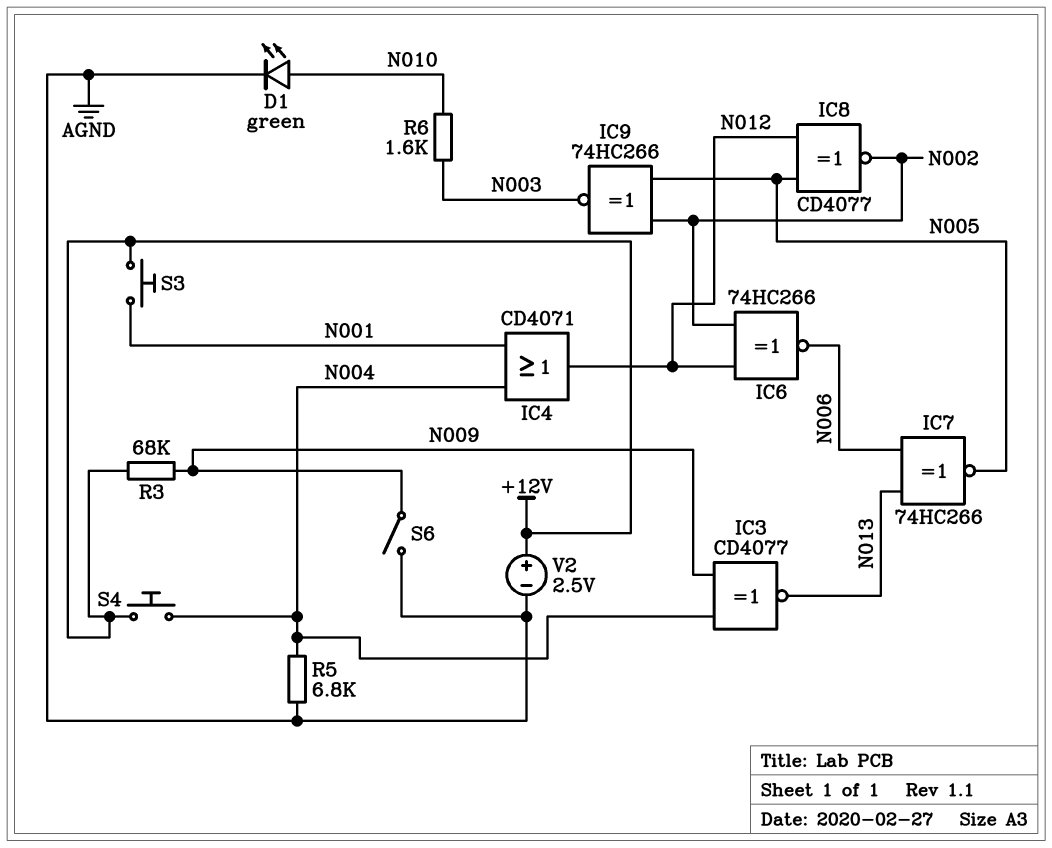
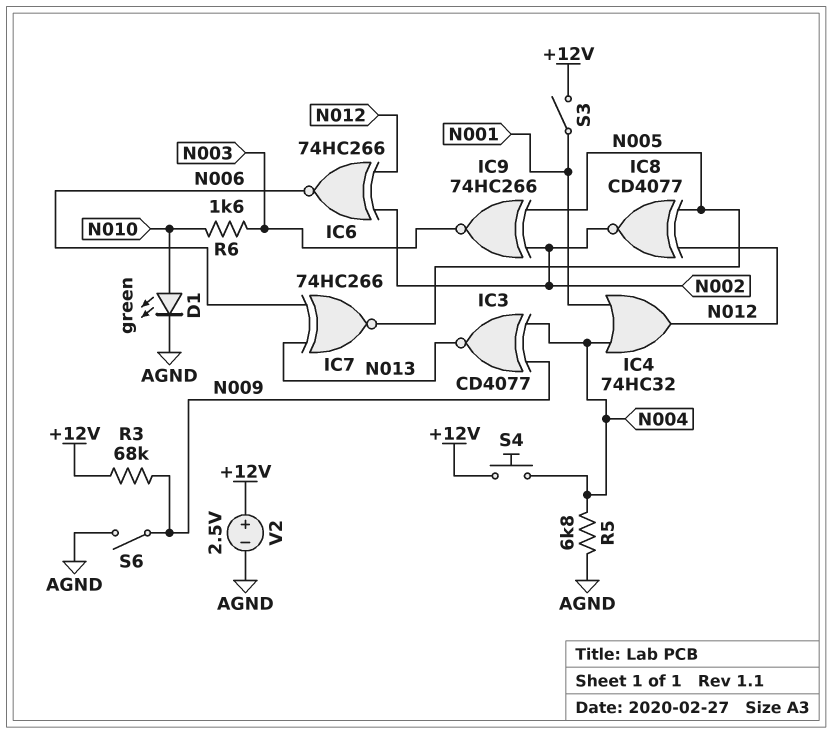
IC4: OR CD4071 (in N001, in N004, out N012) -> OR 74HC32 (in N001, in N004, out N012)
S3: button (+12V, N001) -> switch (+12V, N001)

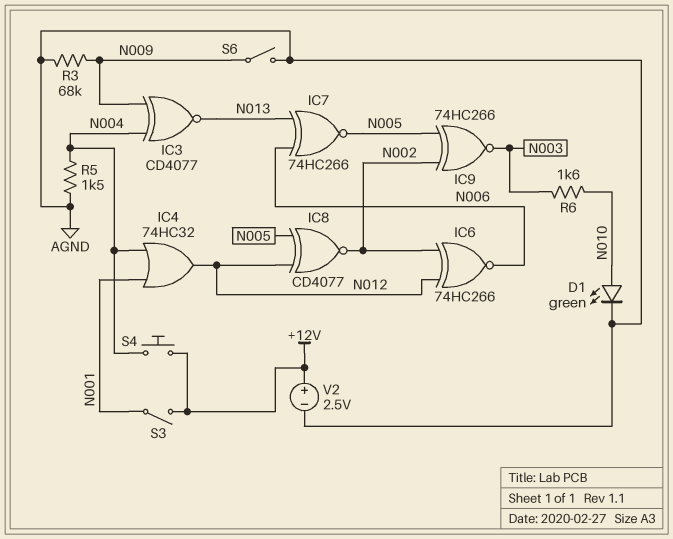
R3: 68k (+12V, N009) -> 68k (AGND, N009)
R5: 6.8k (AGND, N004) -> 1.5k (AGND, N004)

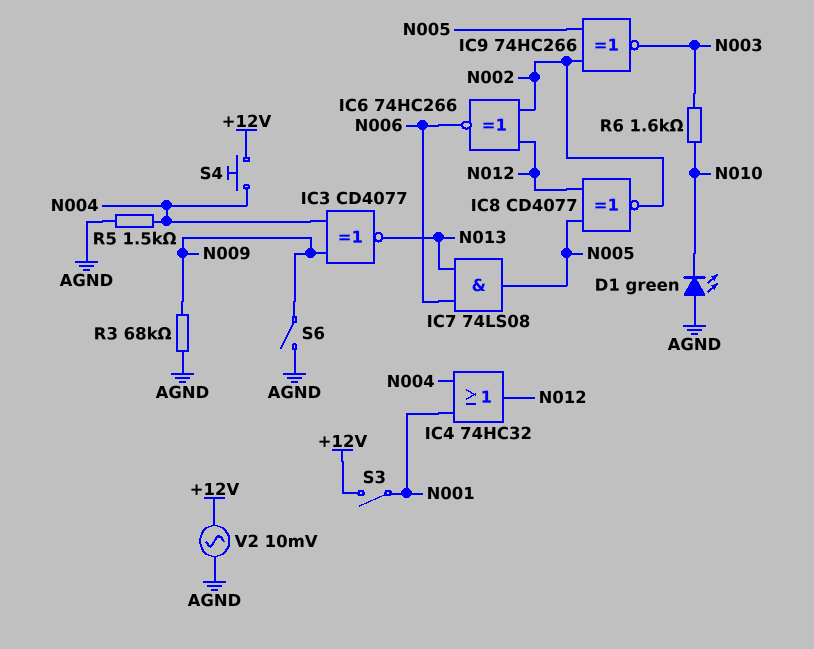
D1: LED green (A N010, K AGND) -> LED green (A AGND, K N010)
IC7: XNOR 74HC266 (in N006, in N013, out N005) -> AND 74LS08 (in N006, in N013, out N005)
V2: 2.5V (plus +12V, minus AGND) -> AC 10mV (+12V, AGND)

